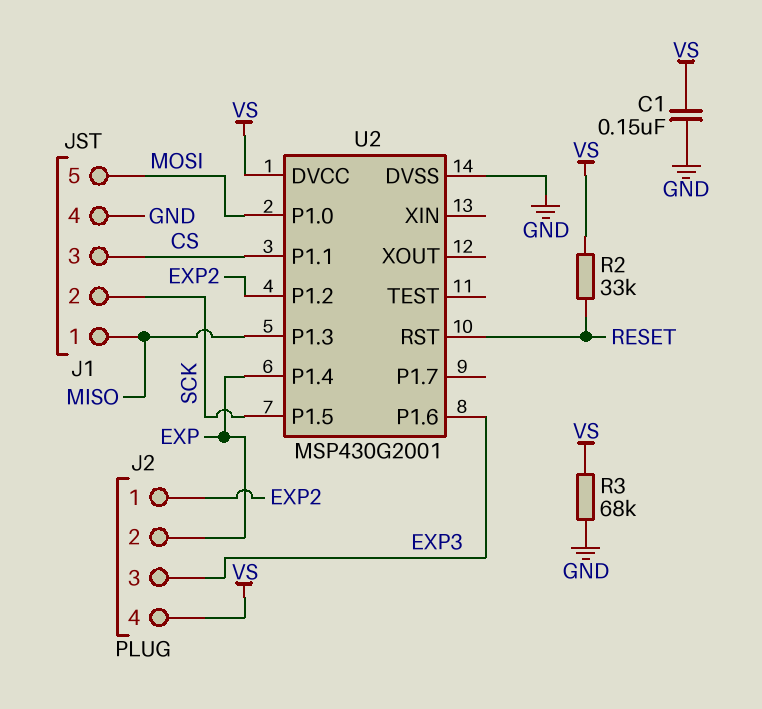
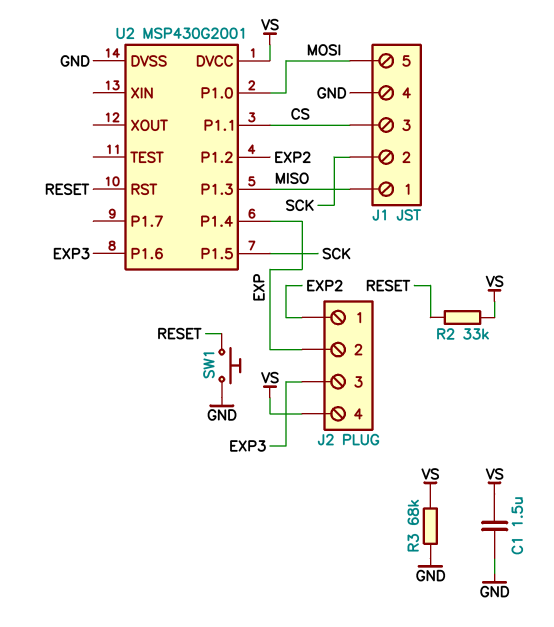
C1: 150nF (GND, VS) -> 1.5uF (GND, VS)
SW1: none -> button (GND, RESET)

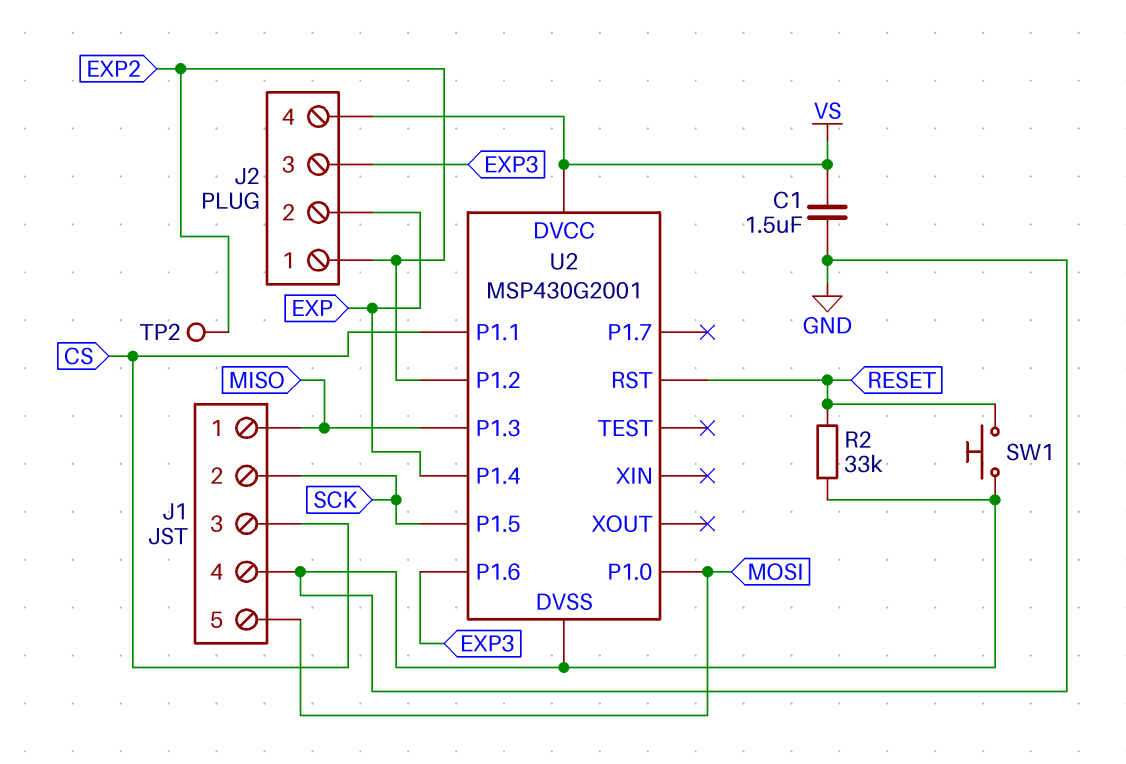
R2: 33k (RESET, VS) -> 33k (GND, RESET)
R3: 68k (GND, VS) -> none
TP2: none -> test point (EXP2)

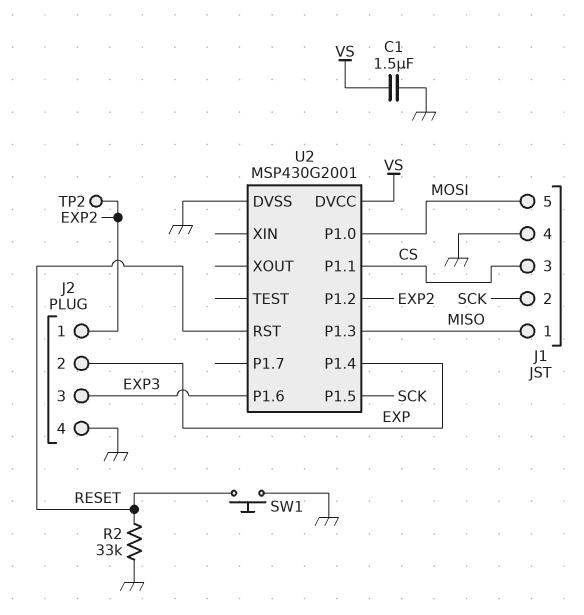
J2 pin 4: VS -> GND

